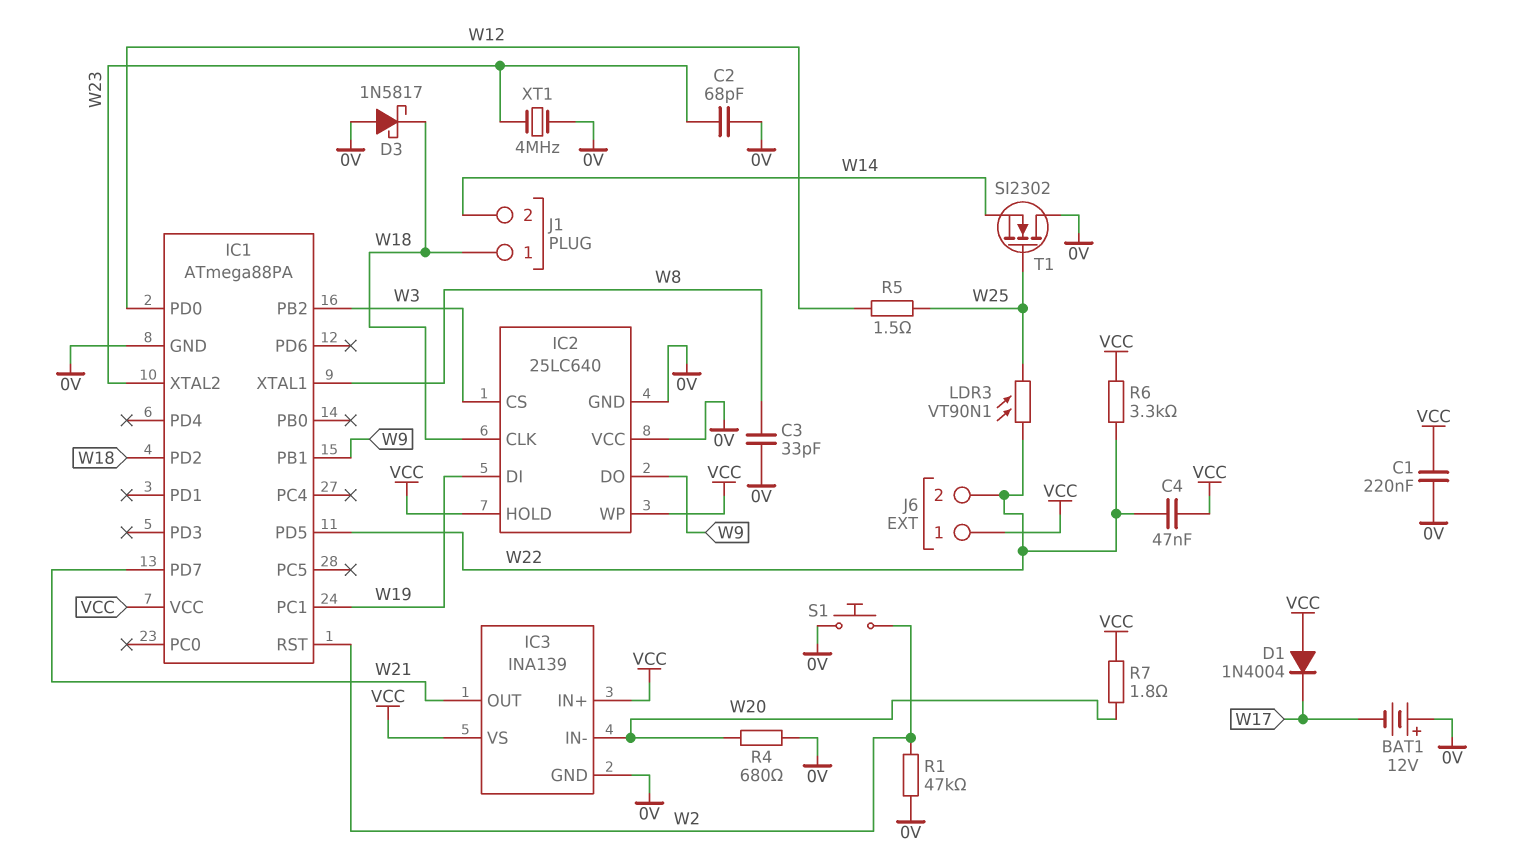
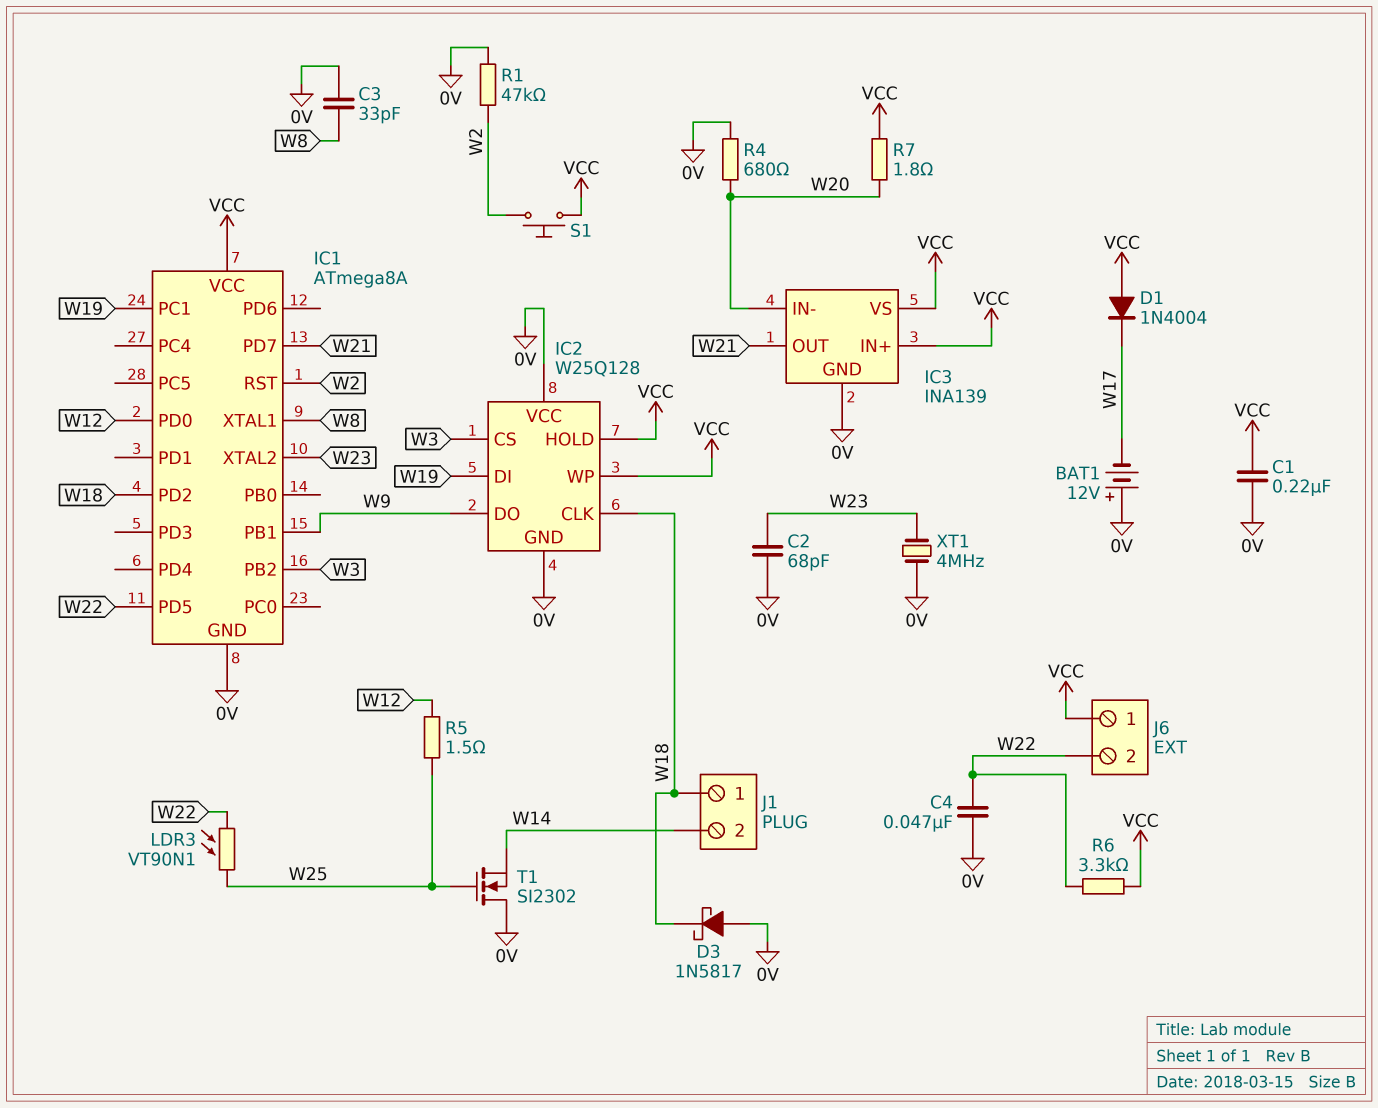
C4: 47nF (VCC, W22) -> 47nF (0V, W22)
IC1: ATmega88PA -> ATmega8A
IC2: 25LC640 -> W25Q128
S1: button (0V, W2) -> button (VCC, W2)

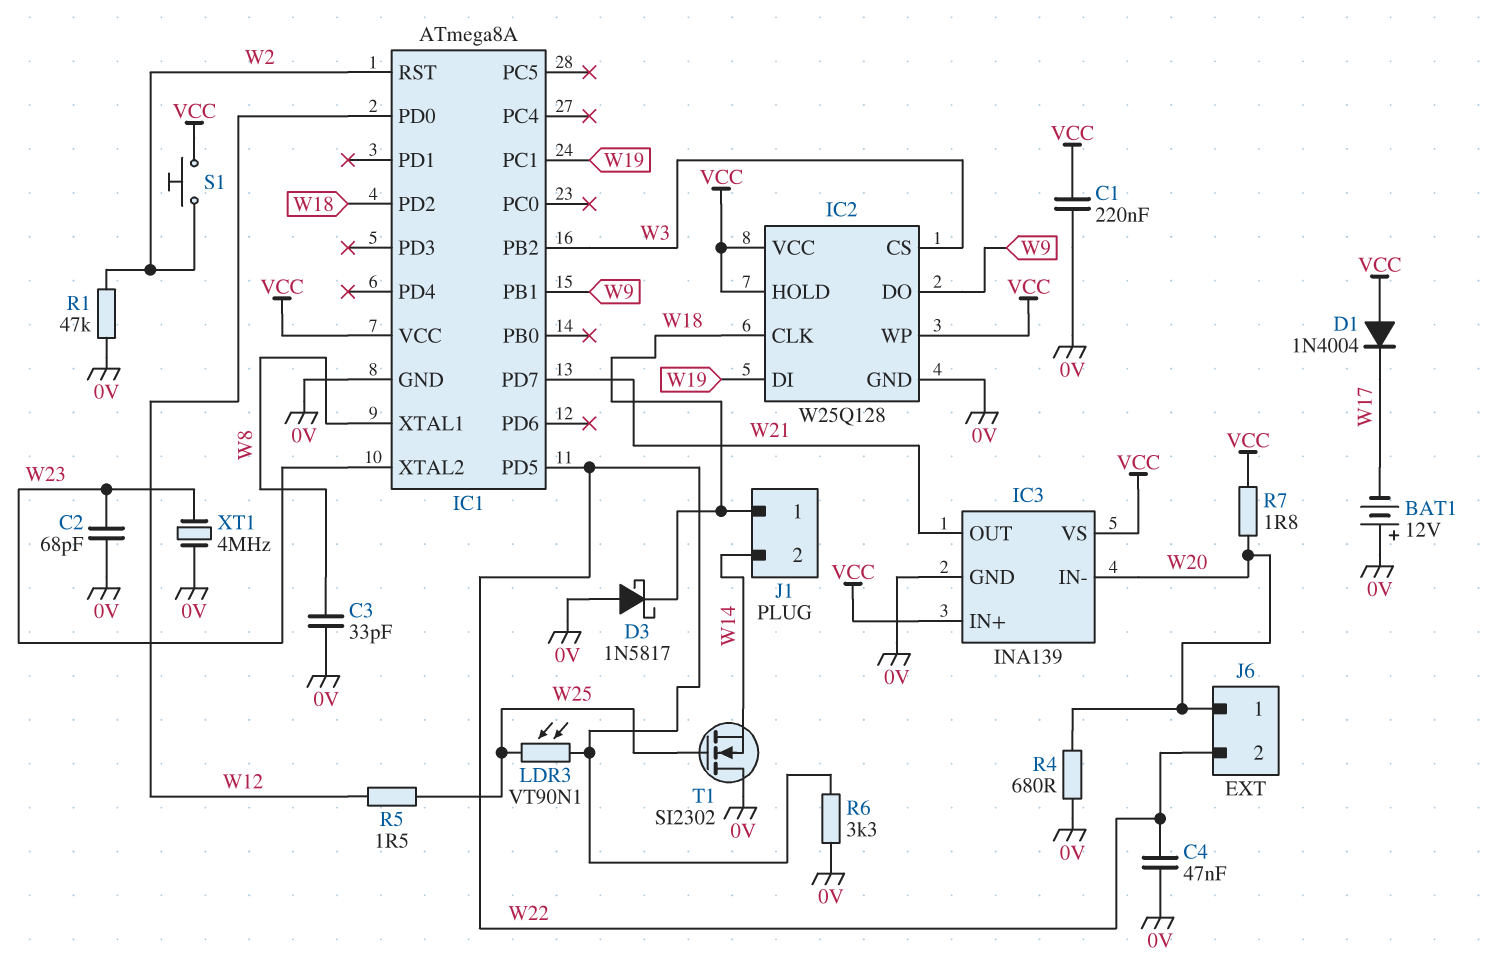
IC2 pin VCC: 0V -> VCC
J6 pin 1: VCC -> W20
R6: 3.3k (VCC, W22) -> 3.3k (0V, W22)

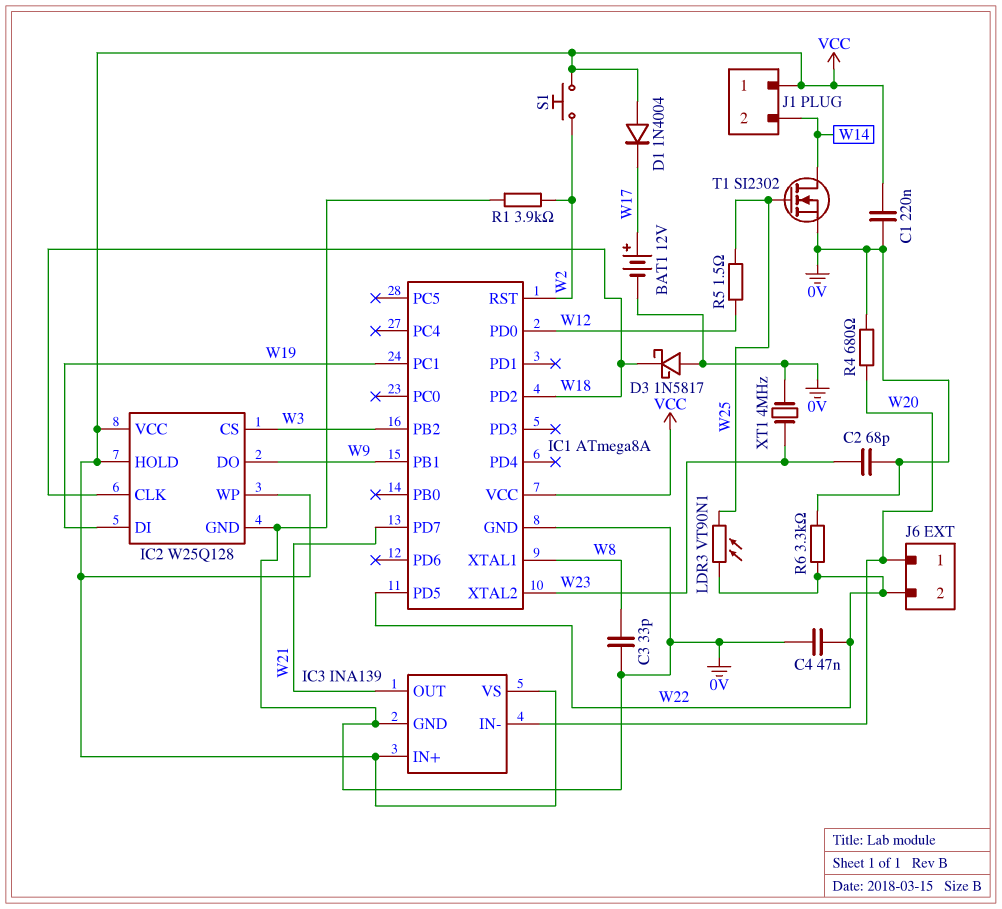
BAT1: 12V (plus 0V, minus W17) -> 12V (plus W17, minus 0V)
J1 pin 1: W18 -> VCC
R1: 47k (0V, W2) -> 3.9k (0V, W2)
R7: 1.8 (VCC, W20) -> none
T1: NMOS SI2302 (G W25, D 0V, S W14) -> NMOS SI2302 (G W25, D W14, S 0V)

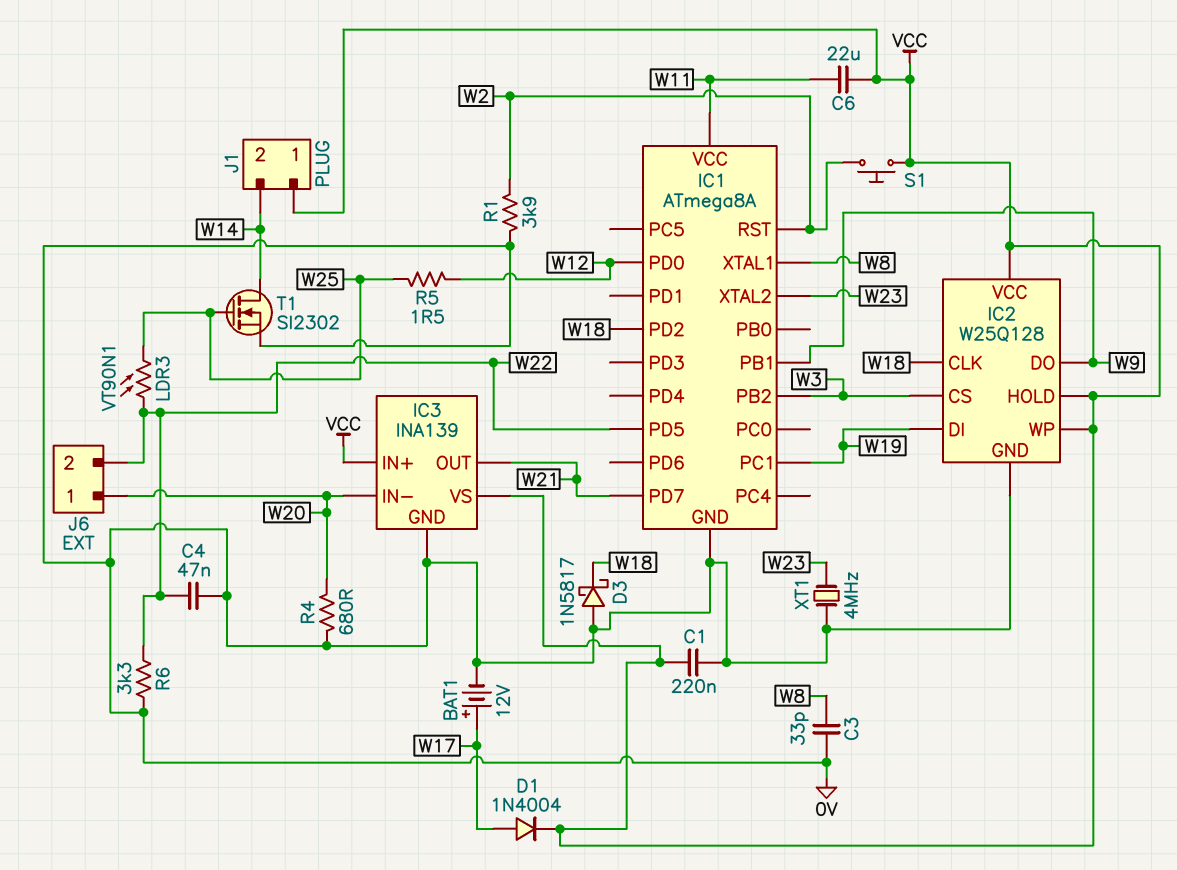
C2: 68pF (0V, W23) -> none
C6: none -> 22uF (VCC, W11)
D1: diode 1N4004 (A VCC, K W17) -> diode 1N4004 (A W17, K VCC)
IC1 pin VCC: VCC -> W11

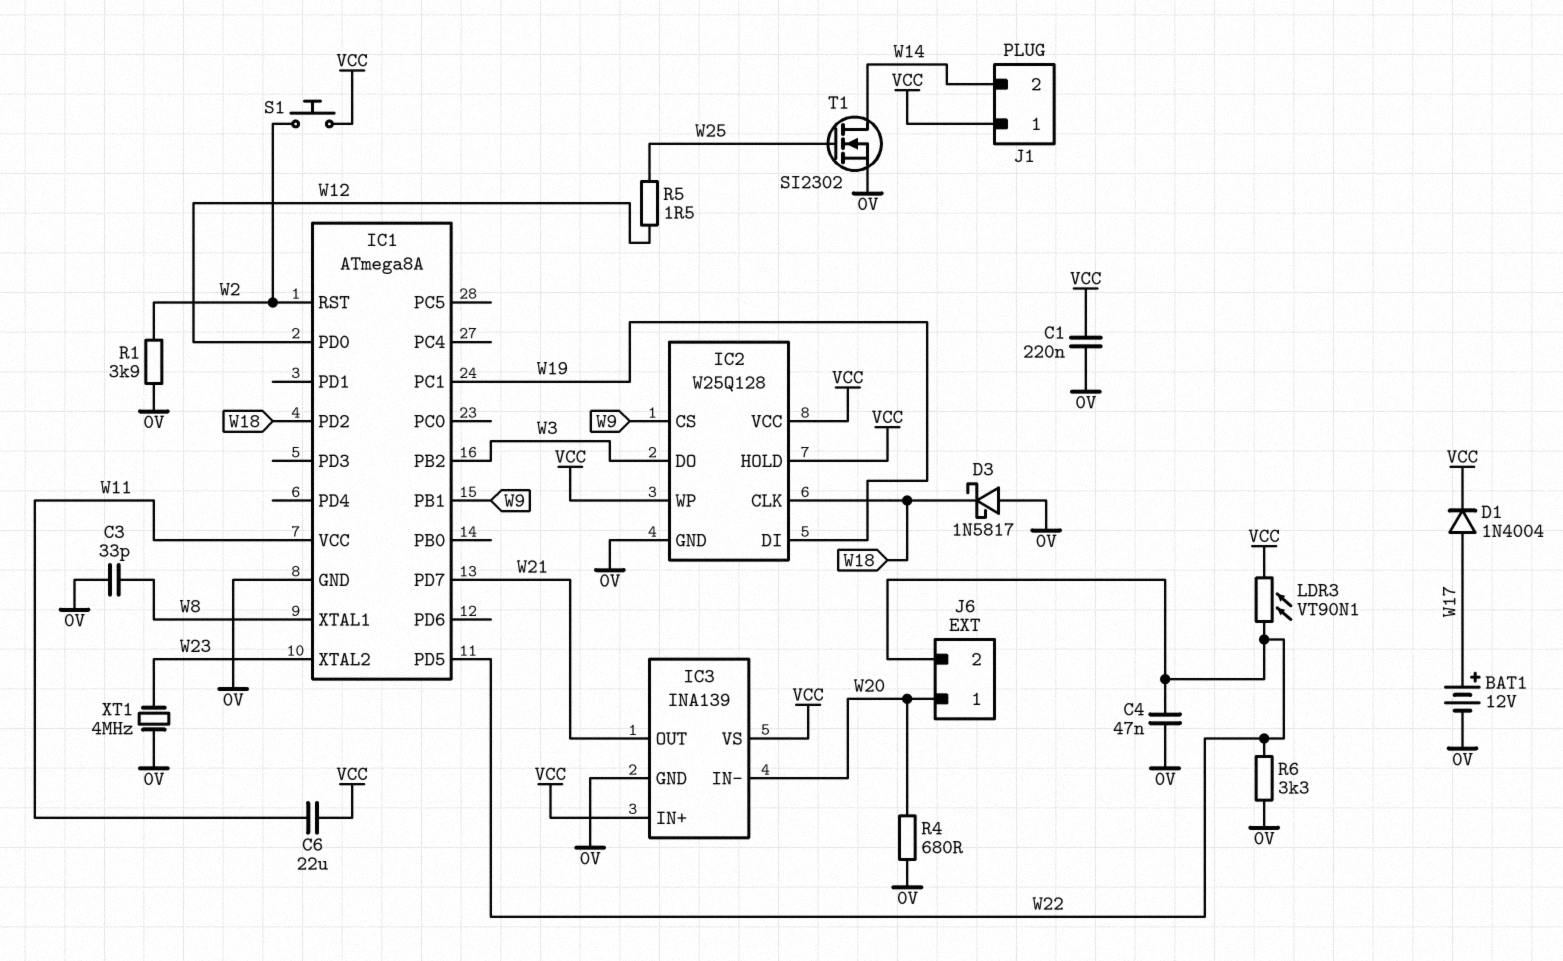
IC2 pin CS: W3 -> W9
IC2 pin DO: W9 -> W3
LDR3: VT90N1 (W22, W25) -> VT90N1 (VCC, W22)

